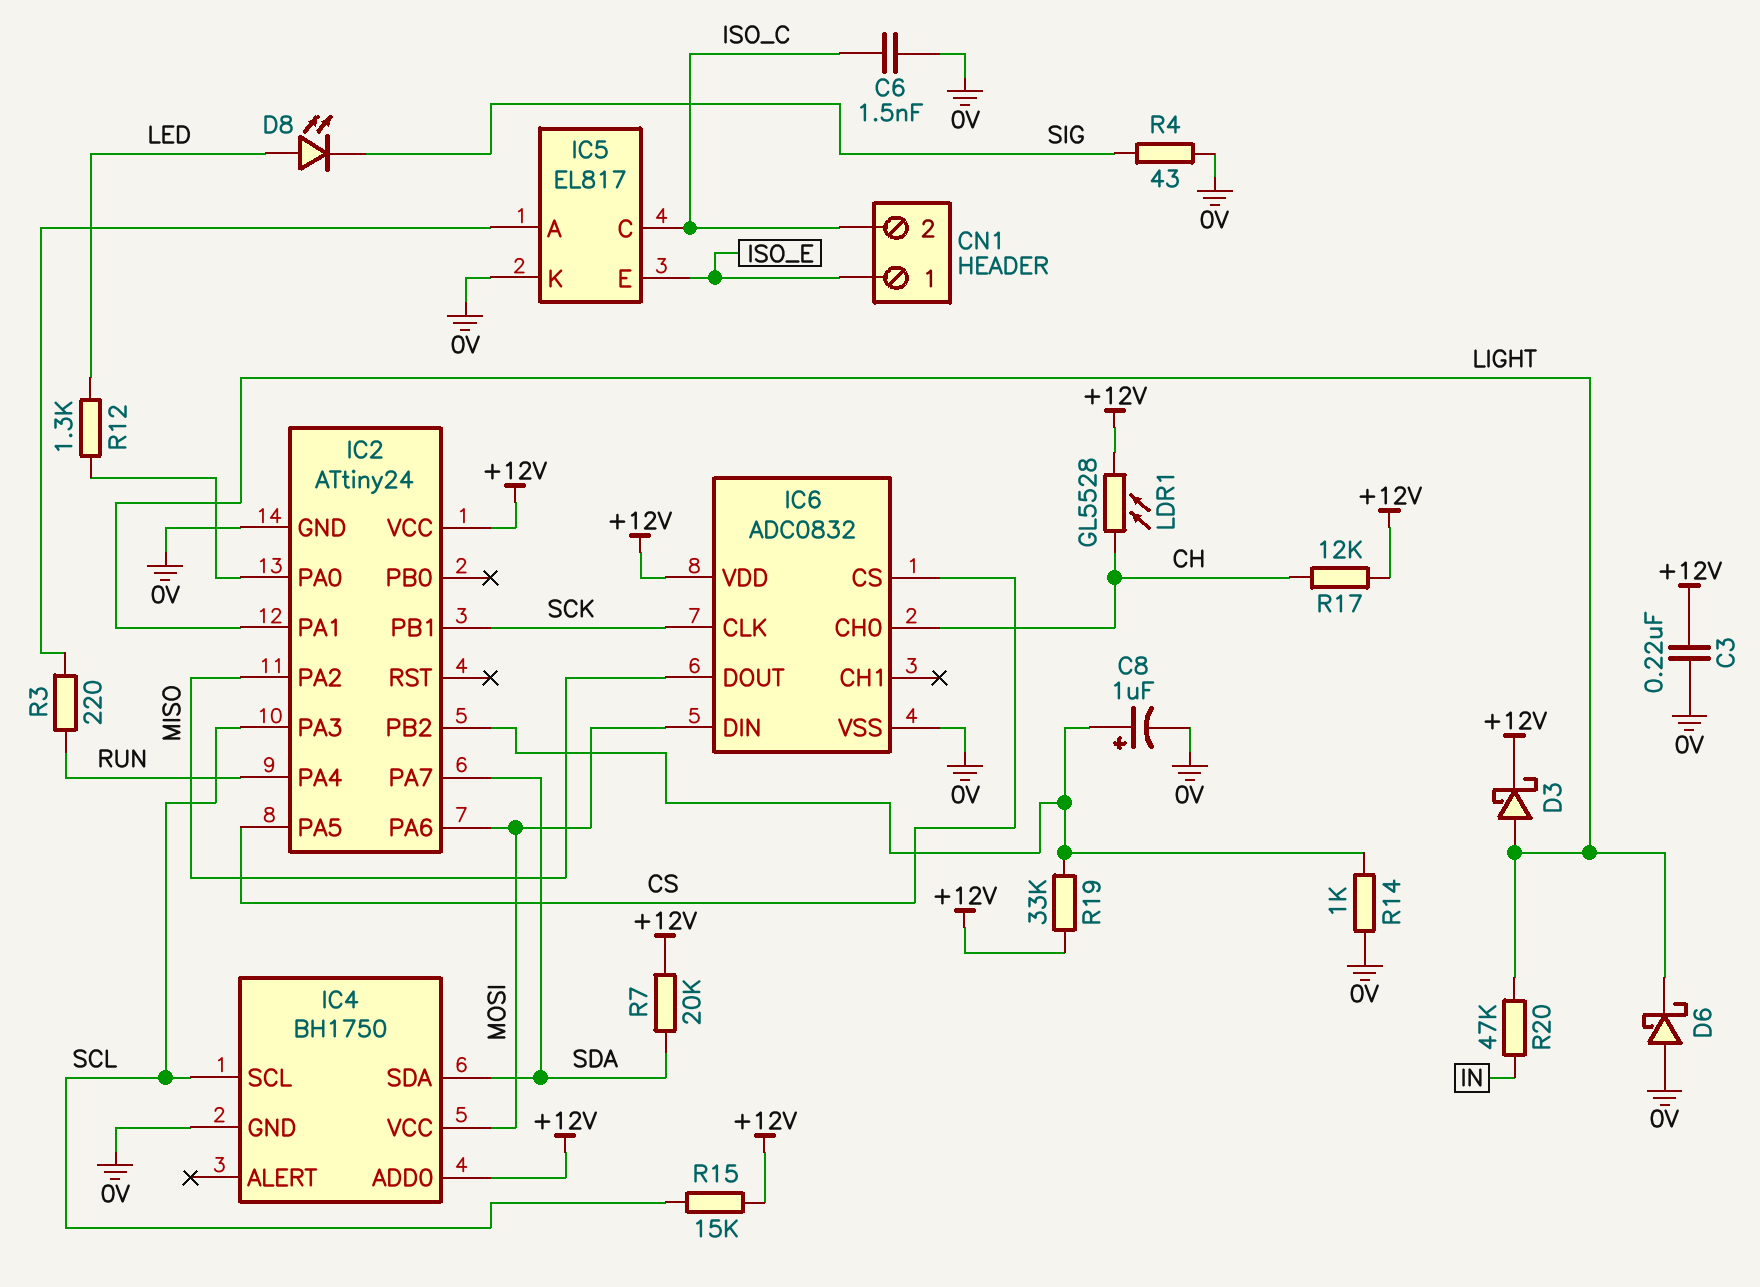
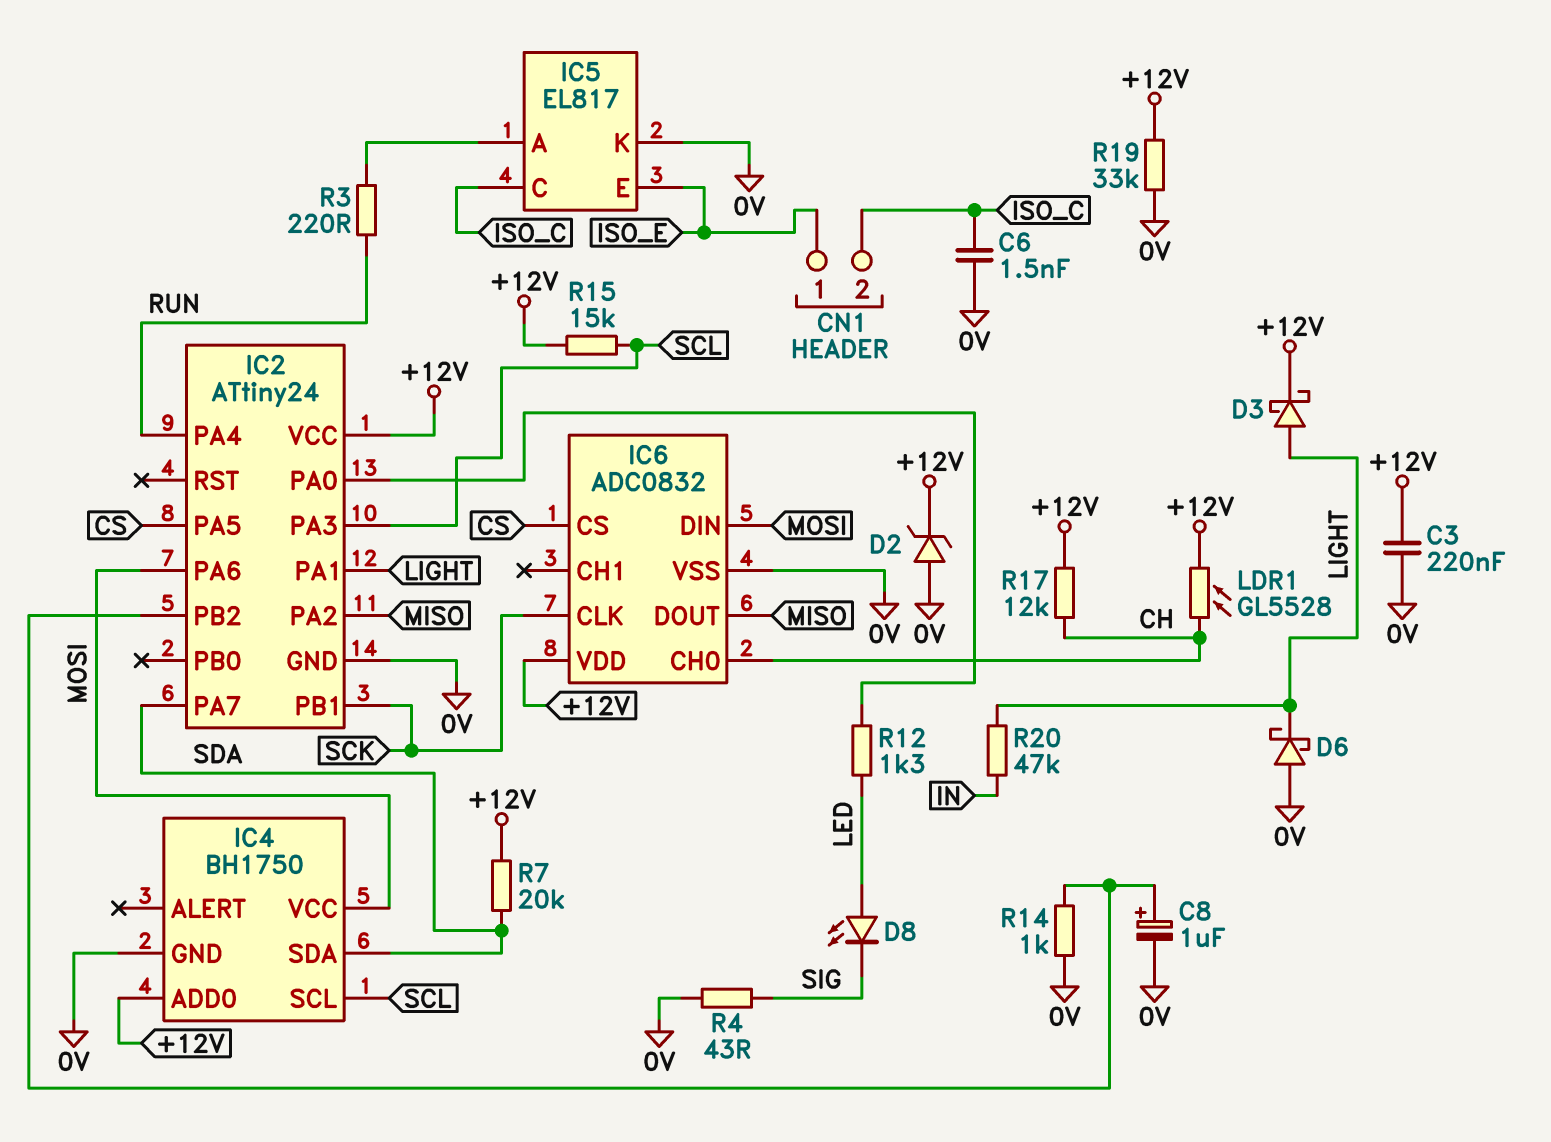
D2: none -> zener (A 0V, K +12V)
R19: 33k (+12V, IC2/PB2) -> 33k (+12V, 0V)

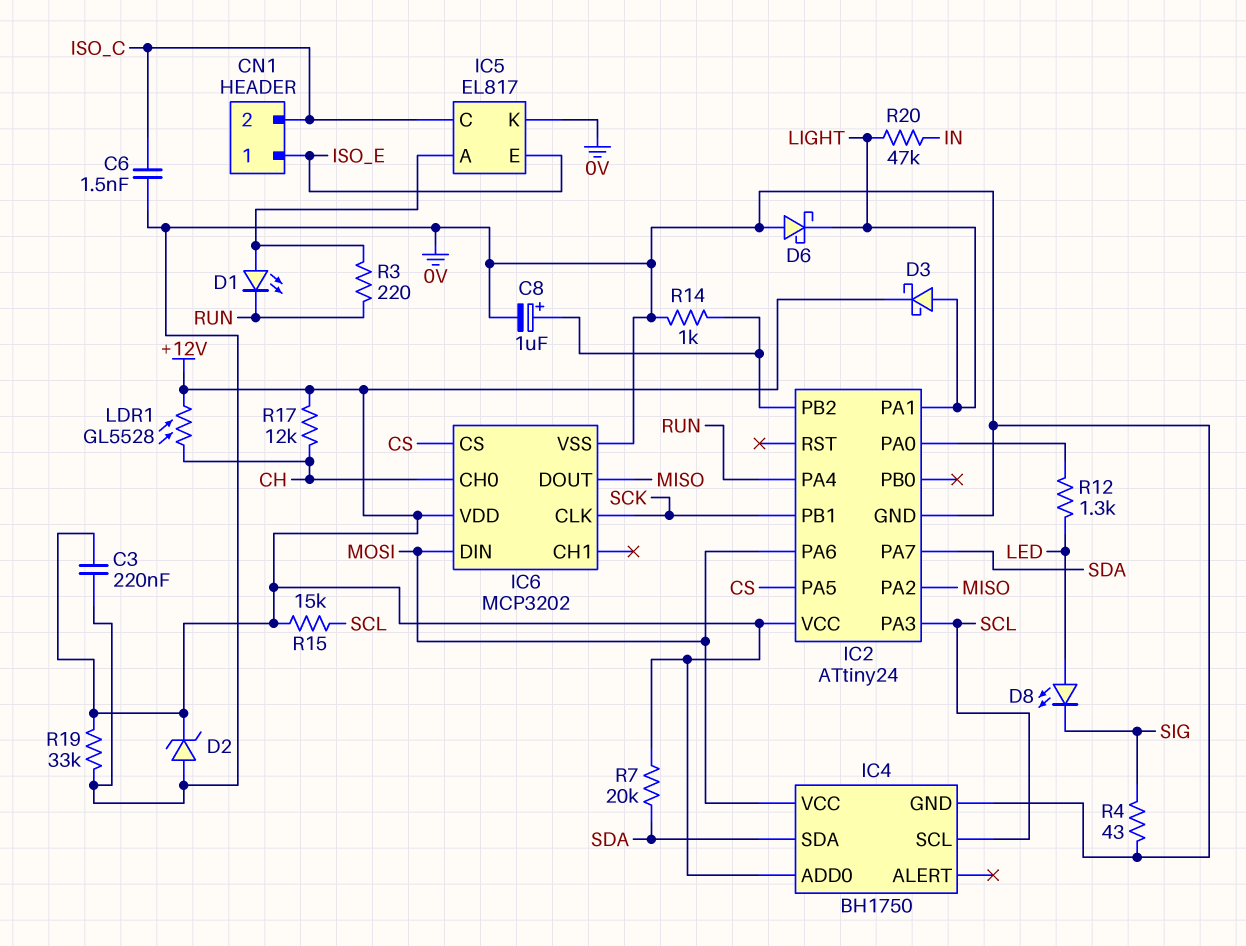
D1: none -> LED (A IC5/A, K RUN)
IC6: ADC0832 -> MCP3202

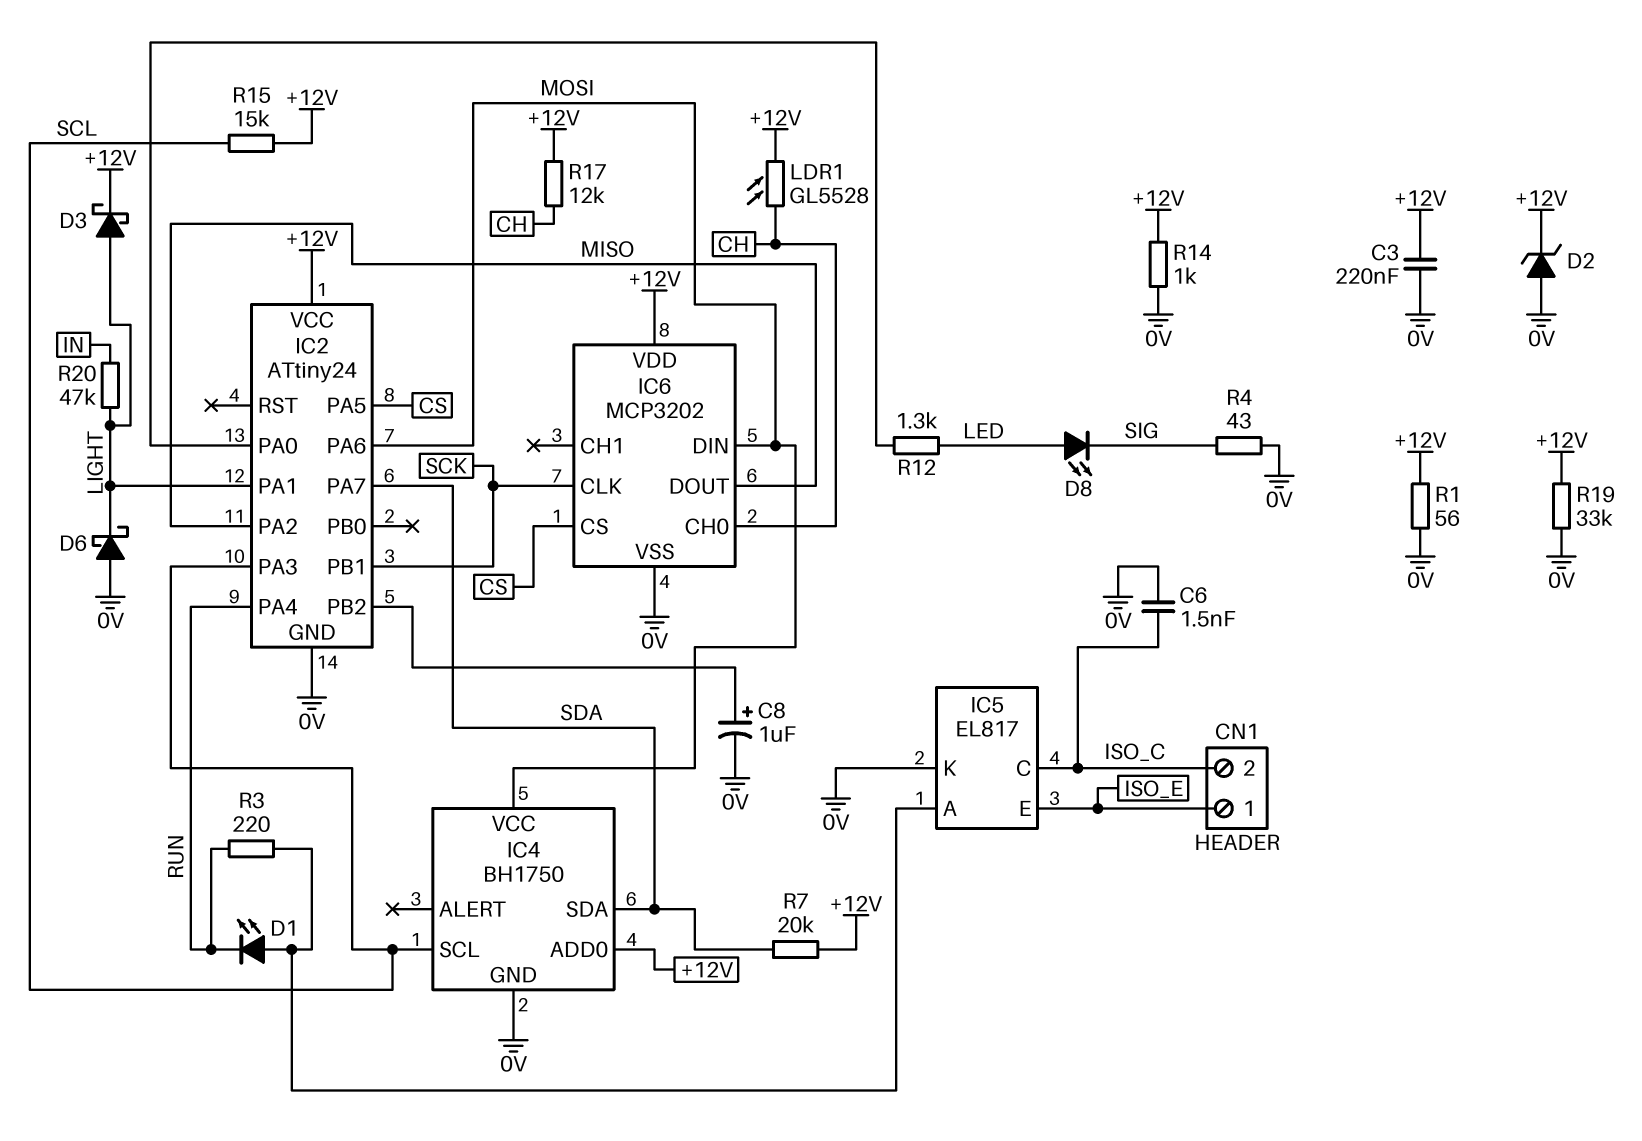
R1: none -> 56 (+12V, 0V)
R14: 1k (0V, IC2/PB2) -> 1k (+12V, 0V)

